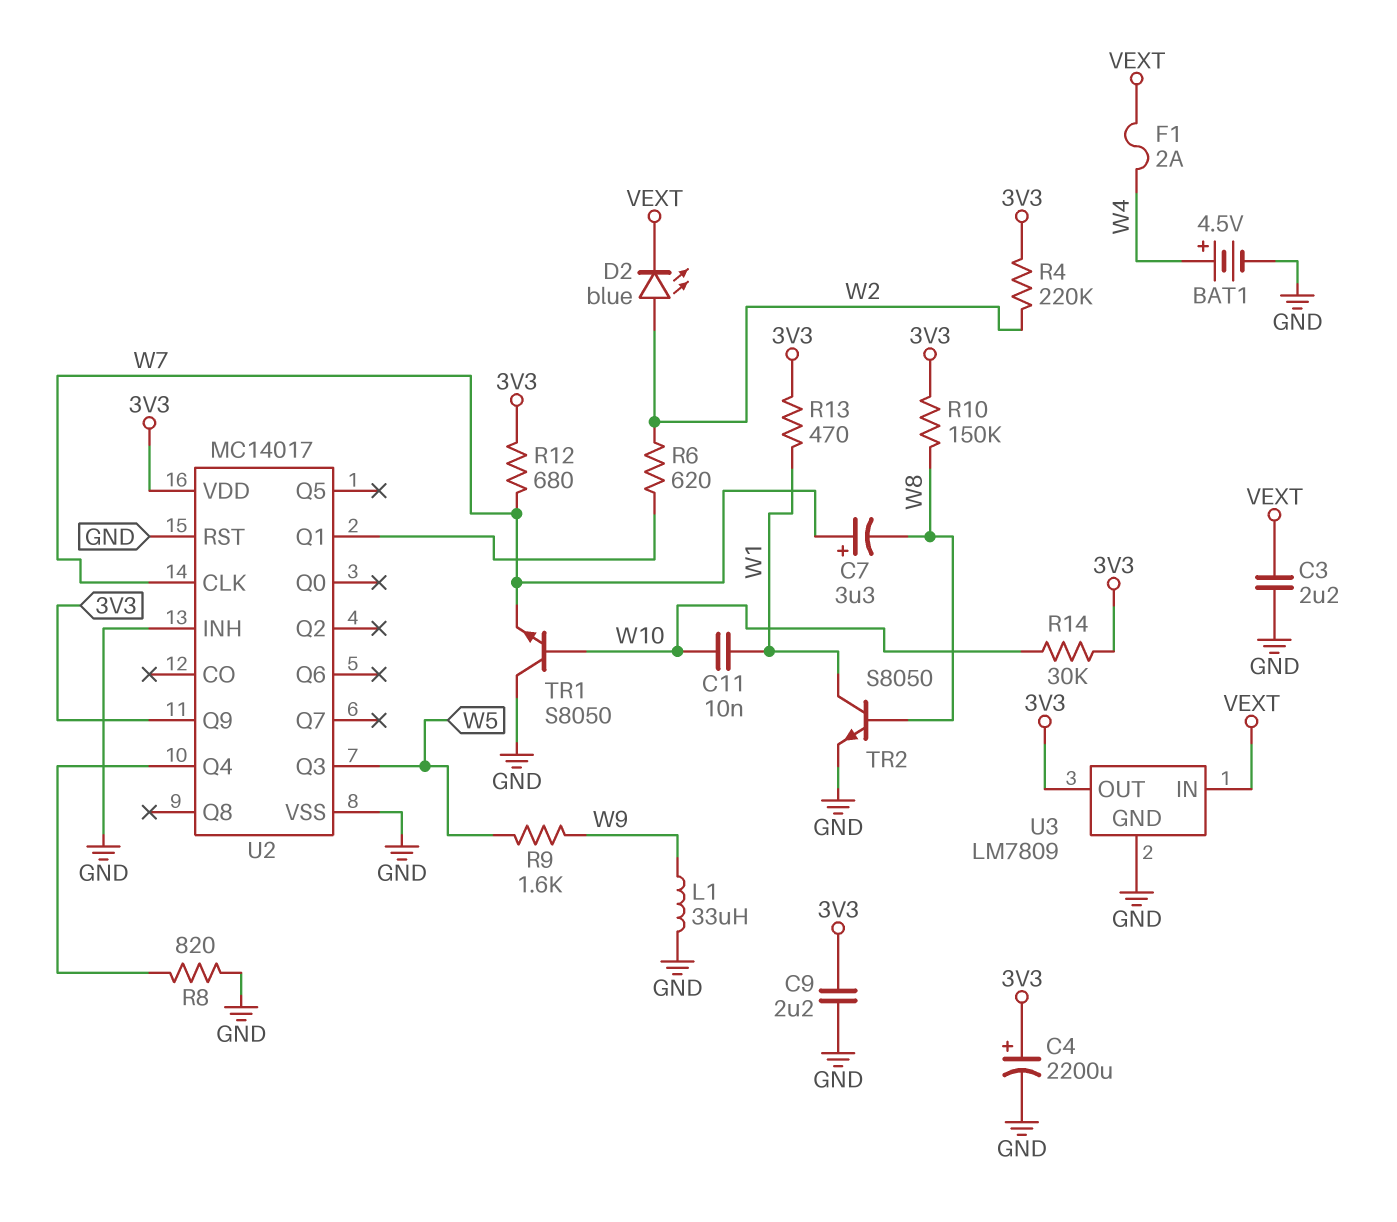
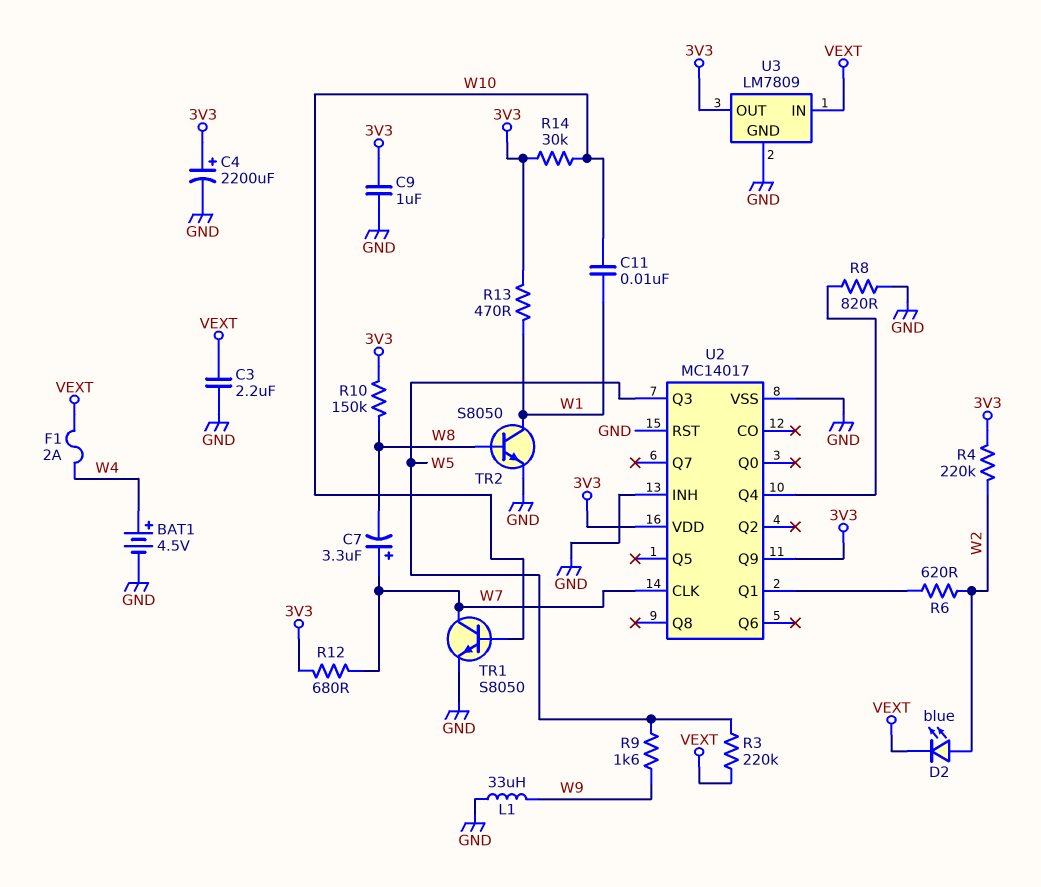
C9: 2.2uF (3V3, GND) -> 1uF (3V3, GND)
R3: none -> 220k (VEXT, W5)
TR1: NPN S8050 (B W10, C GND, E W7) -> NPN S8050 (B W10, C W7, E GND)

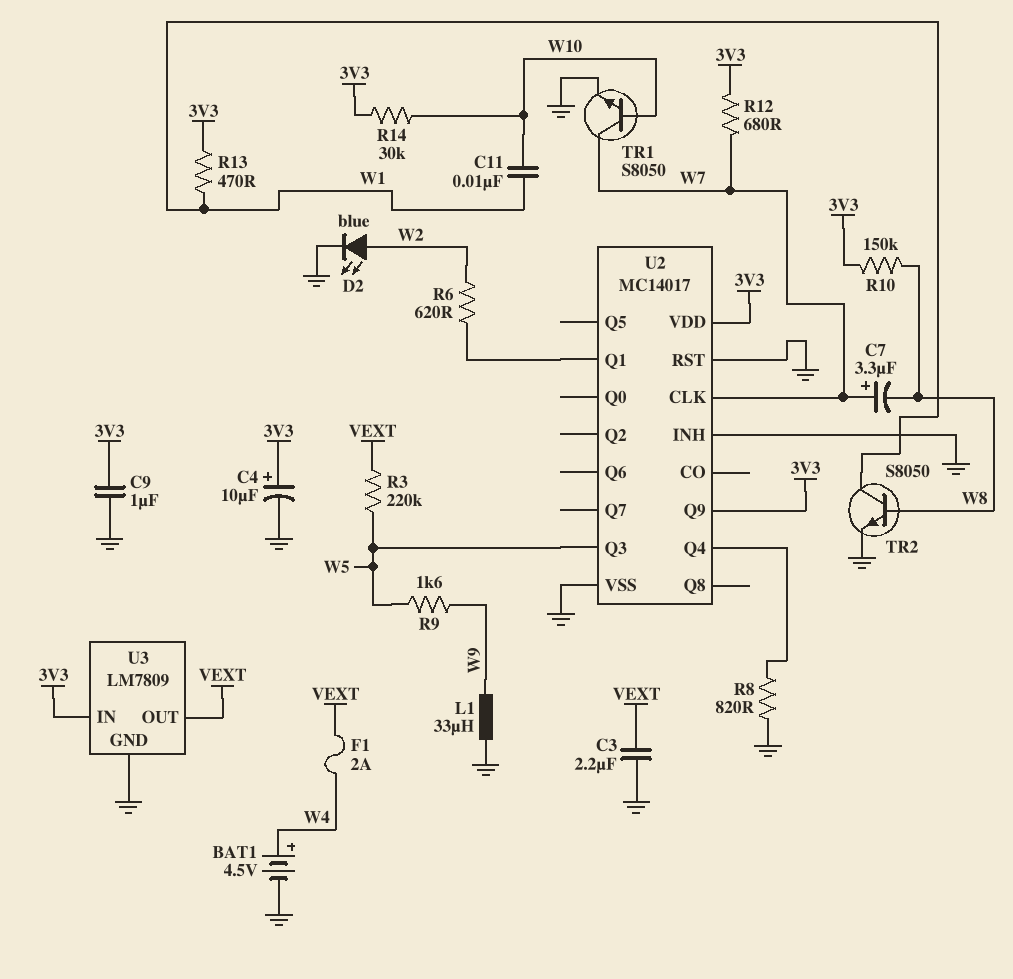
C4: 2200uF (plus 3V3, minus GND) -> 10uF (plus 3V3, minus GND)
D2: LED blue (A W2, K VEXT) -> LED blue (A W2, K GND)
R4: 220k (3V3, W2) -> none
U3 pin IN: VEXT -> 3V3
U3 pin OUT: 3V3 -> VEXT

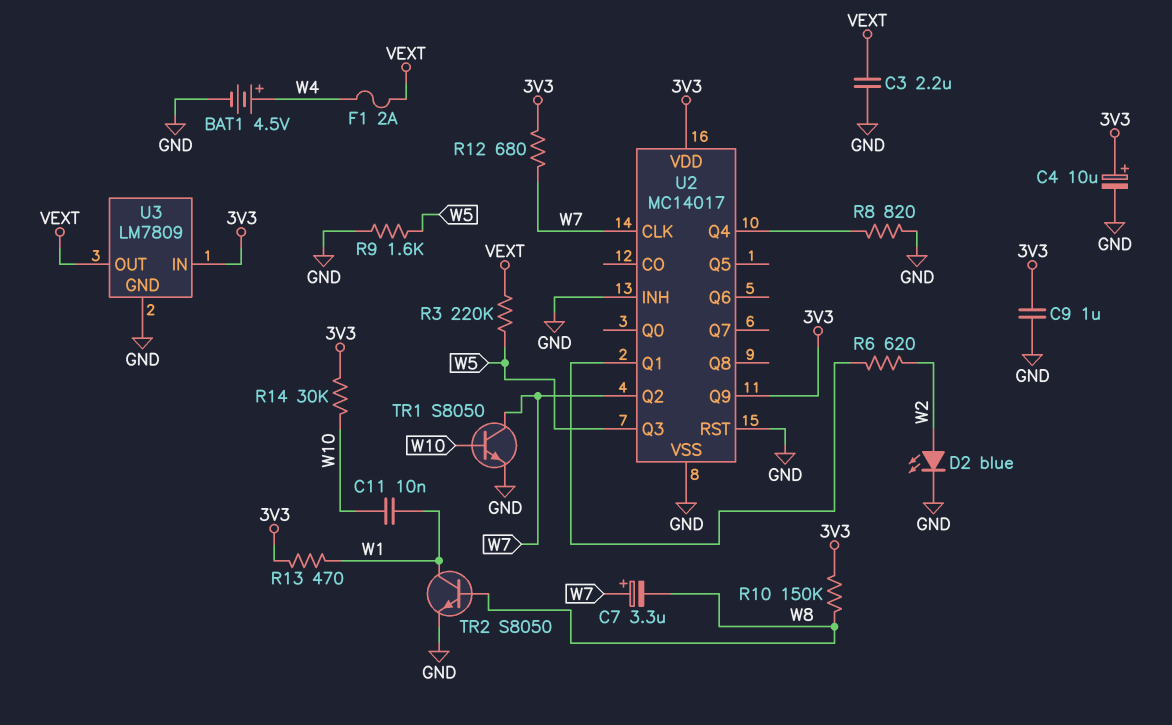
L1: 33uH (GND, W9) -> none
R9: 1.6k (W5, W9) -> 1.6k (GND, W5)
U2 pin Q2: none -> W7

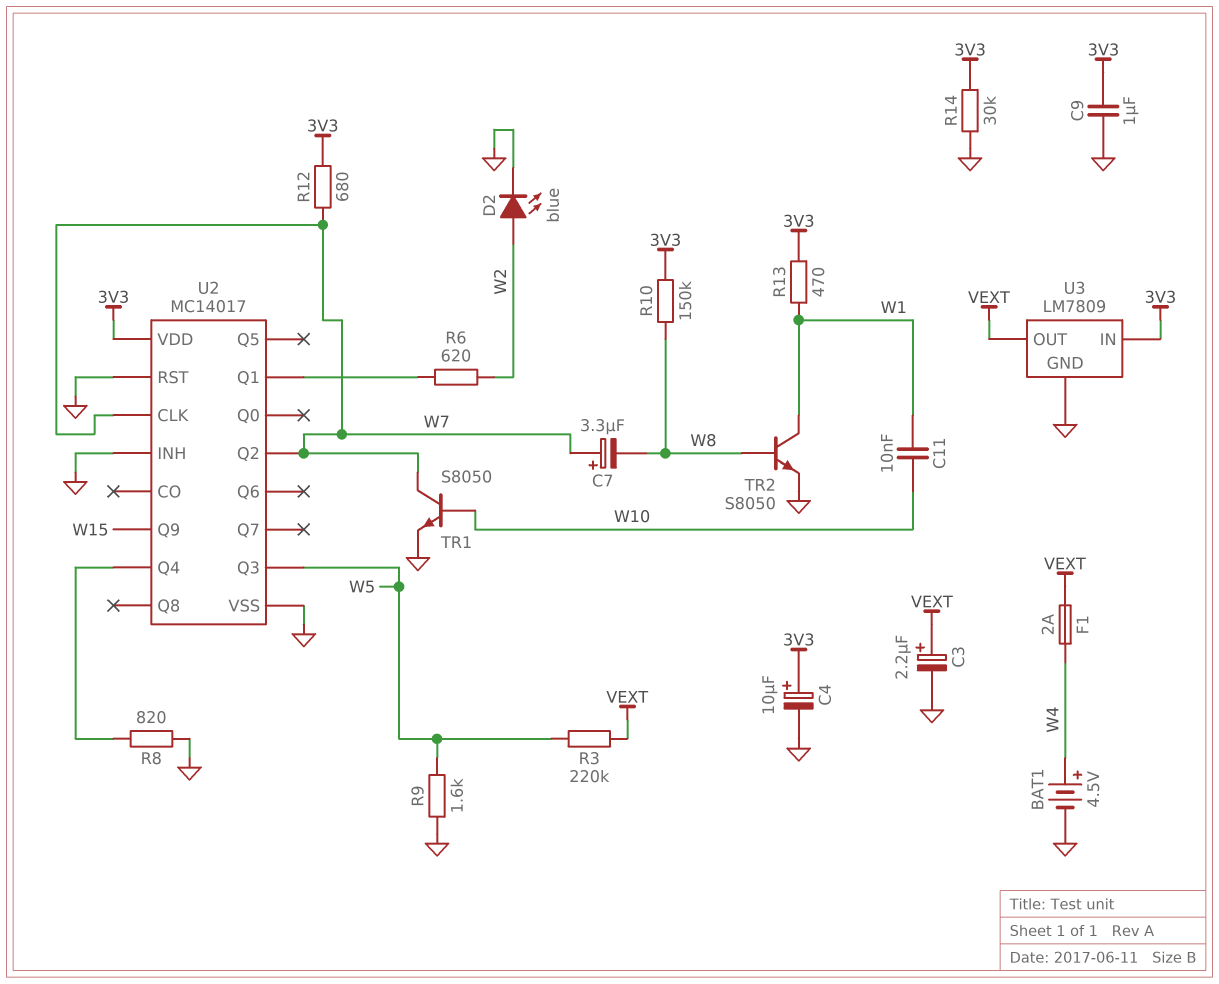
C3: 2.2uF (GND, VEXT) -> 2.2uF (plus VEXT, minus GND)
R14: 30k (3V3, W10) -> 30k (3V3, GND)
U2 pin Q9: 3V3 -> W15

